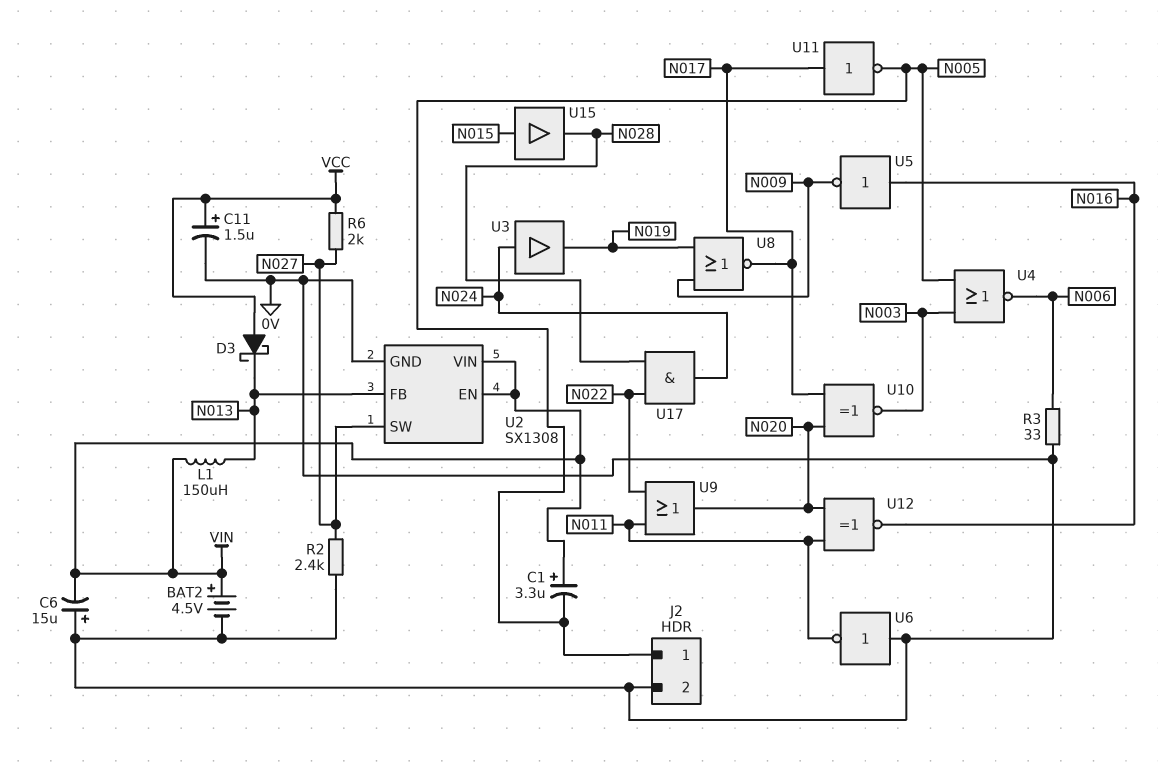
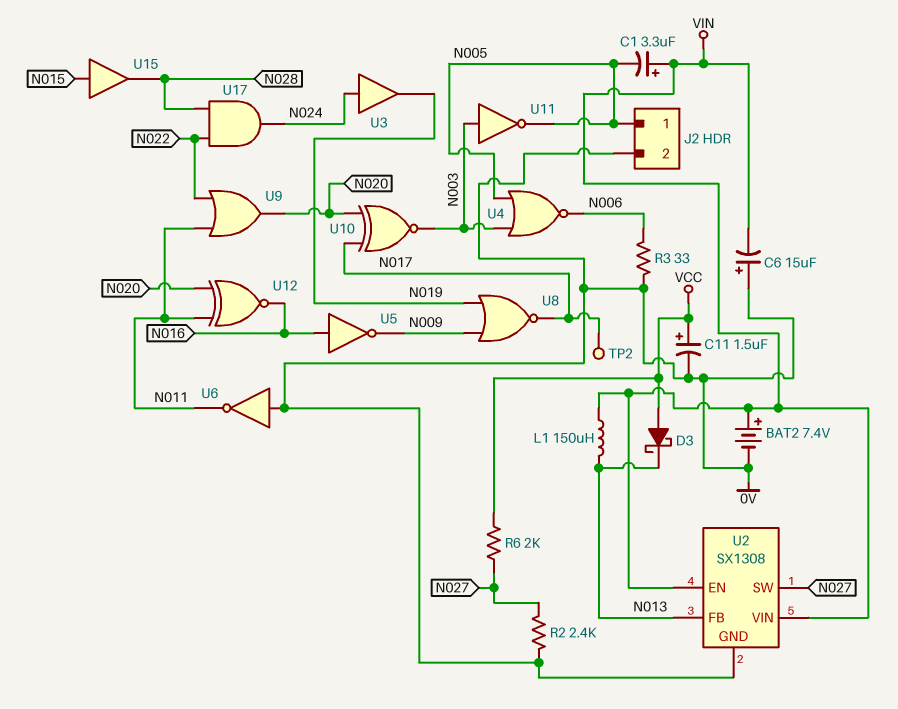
BAT2: 4.5V (plus VIN, minus 0V) -> 7.4V (plus VIN, minus 0V)
TP2: none -> test point (N017)
U11: NOT (in N017, out N005) -> NOT (in N003, out N005)

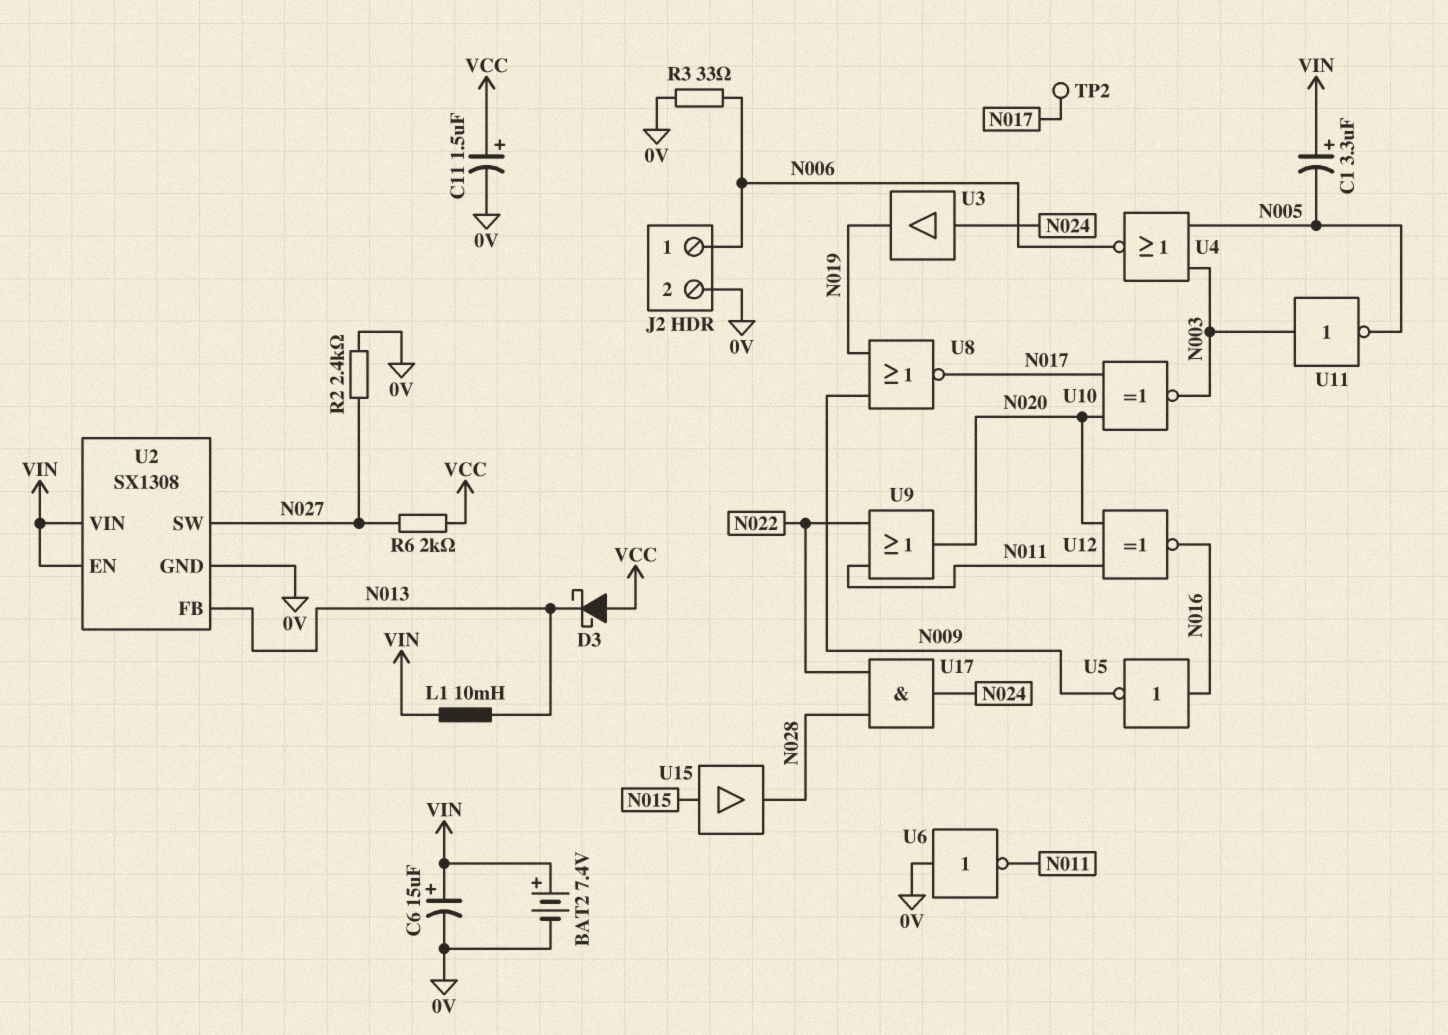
C6: 15uF (plus 0V, minus VIN) -> 15uF (plus VIN, minus 0V)
J2 pin 1: N005 -> N006
L1: 150uH (N013, VIN) -> 10mH (N013, VIN)

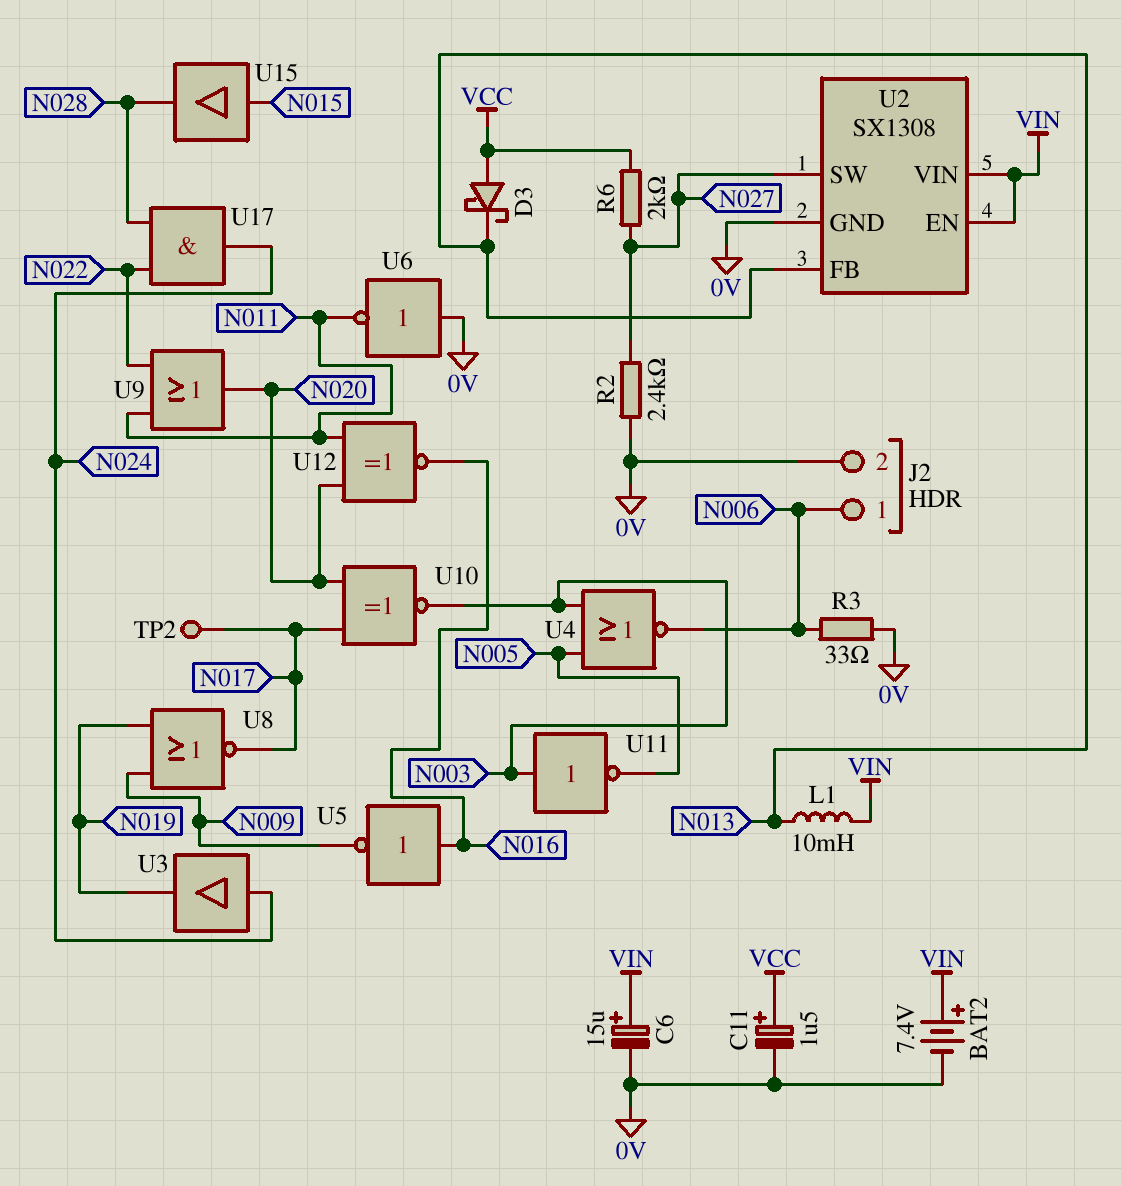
C1: 3.3uF (plus VIN, minus N005) -> none

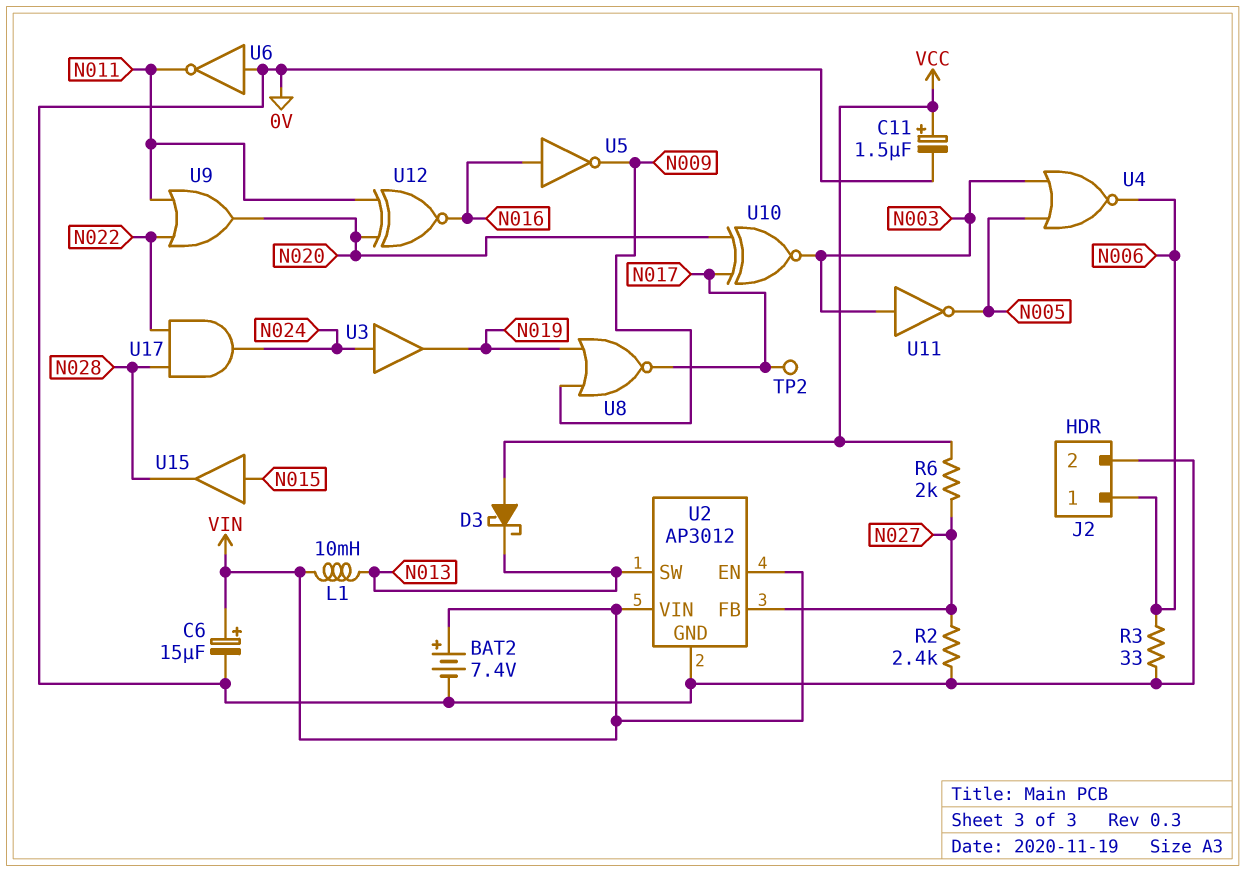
U2: SX1308 -> AP3012
U2 pin FB: N013 -> N027
U2 pin SW: N027 -> N013

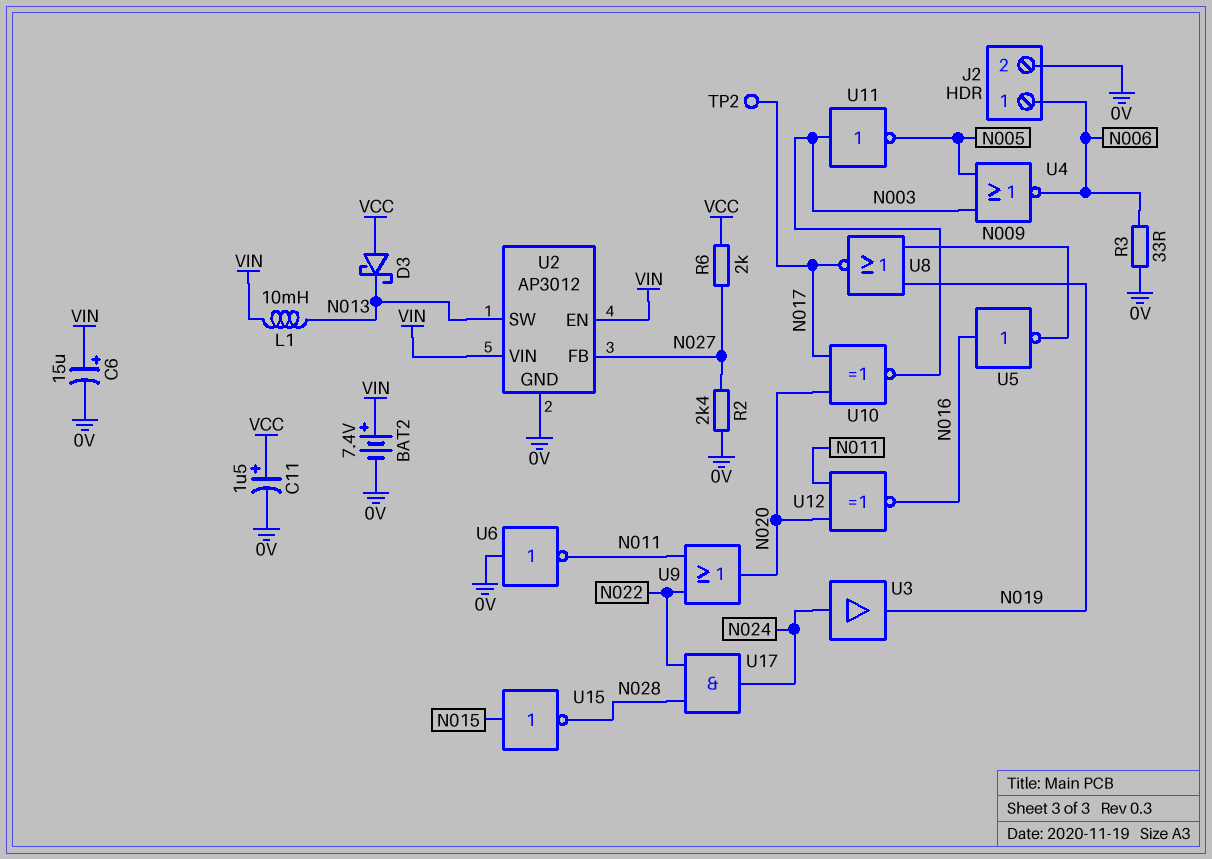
U15: buffer (in N015, out N028) -> NOT (in N015, out N028)

